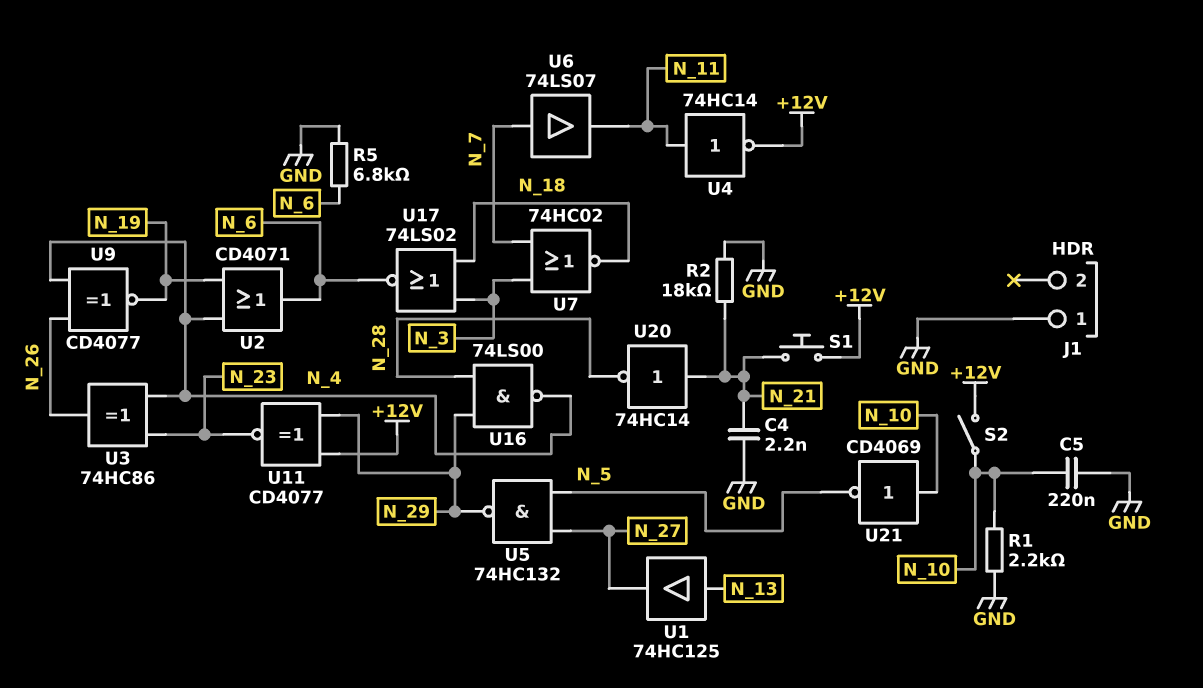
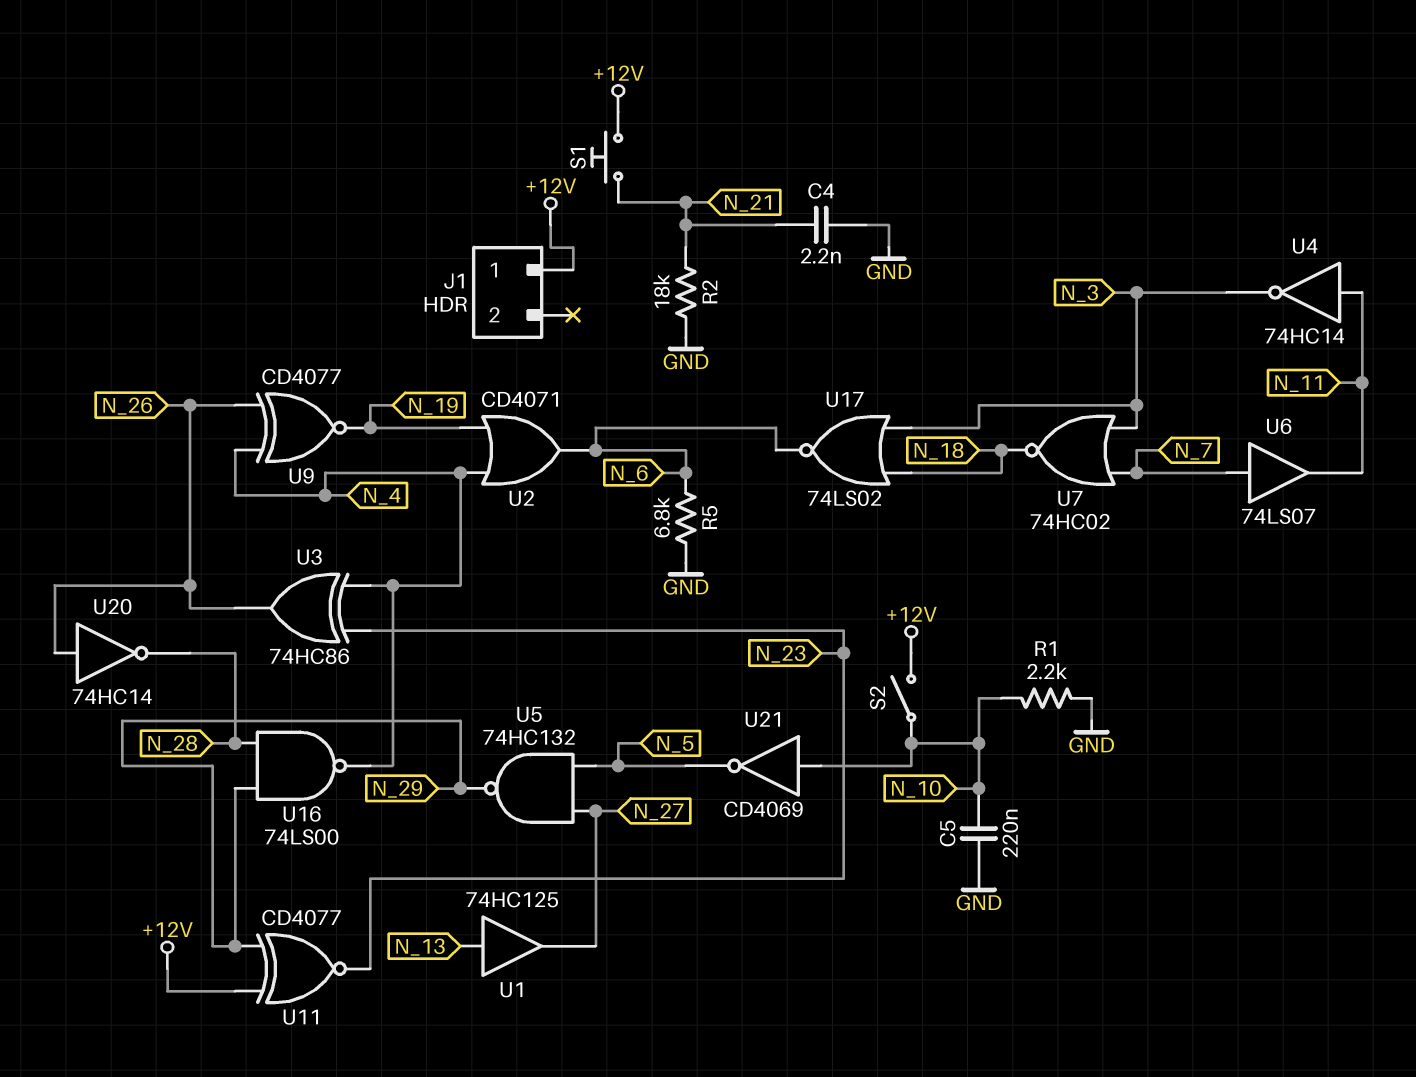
J1 pin 1: GND -> +12V
U4: NOT 74HC14 (in N_11, out +12V) -> NOT 74HC14 (in N_11, out N_3)
U20: NOT 74HC14 (in N_21, out N_28) -> NOT 74HC14 (in N_26, out N_28)

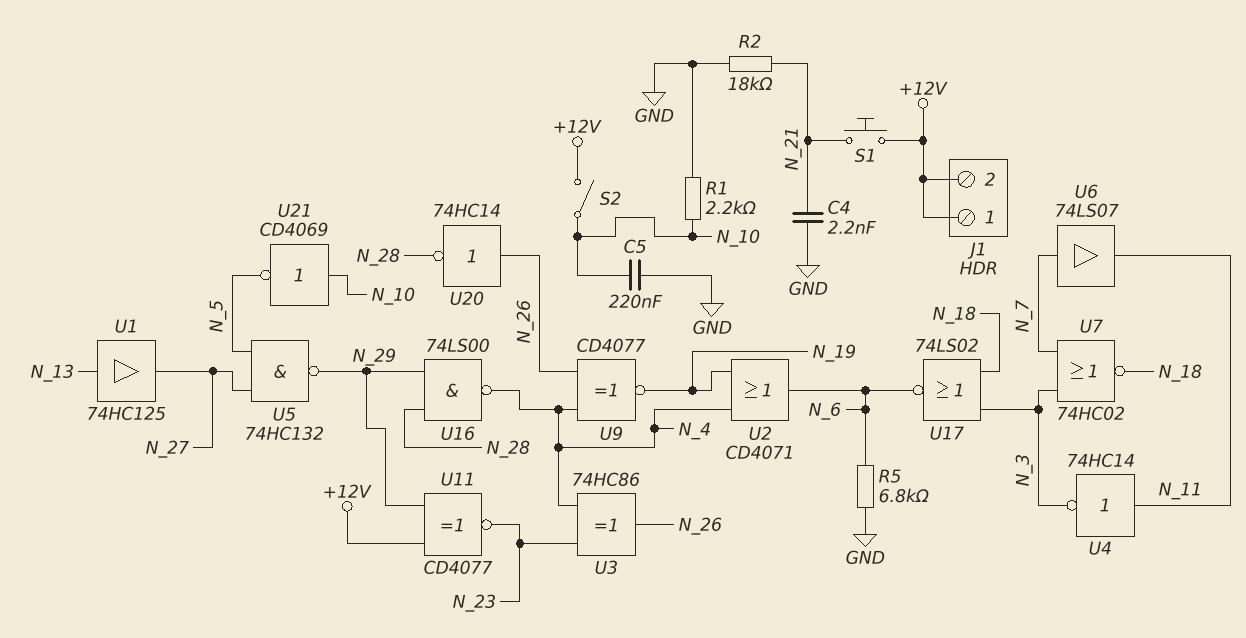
J1 pin 2: none -> +12V

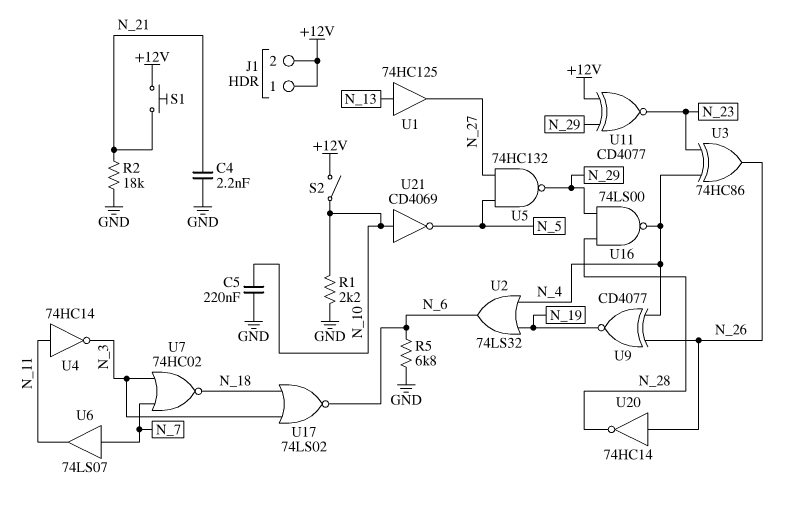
U2: OR CD4071 (in N_4, in N_19, out N_6) -> OR 74LS32 (in N_4, in N_19, out N_6)

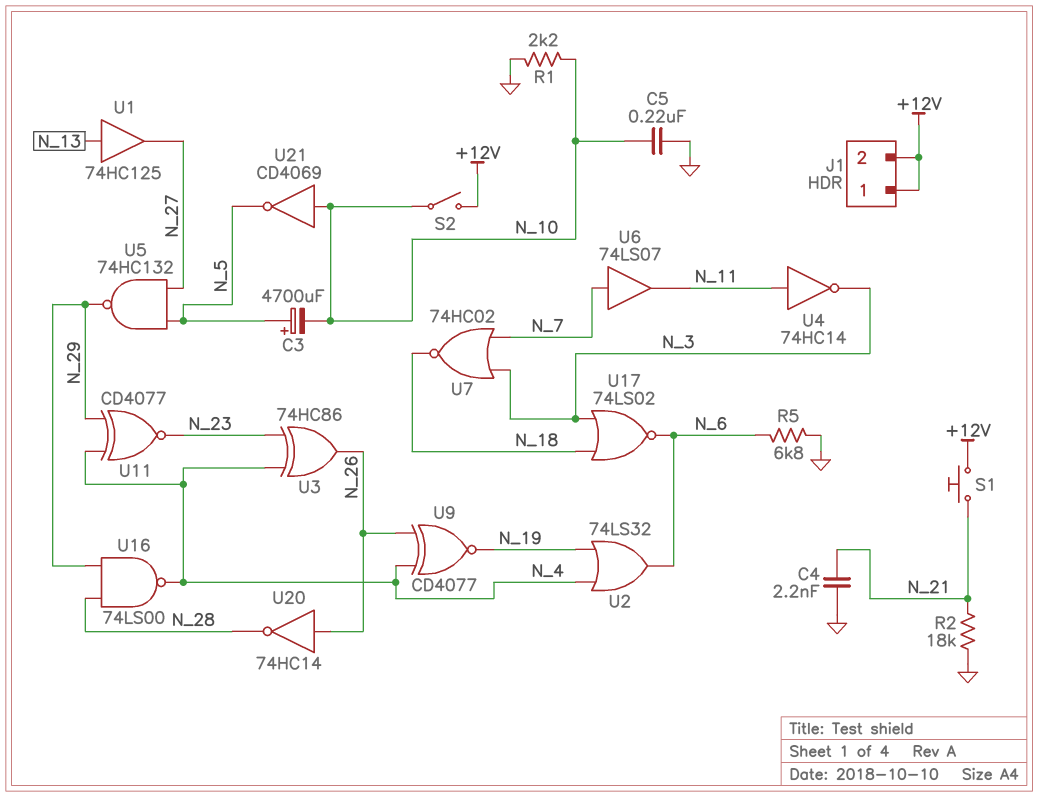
C3: none -> 4700uF (plus N_5, minus N_10)
U11: XNOR CD4077 (in +12V, in N_29, out N_23) -> XNOR CD4077 (in N_4, in N_29, out N_23)

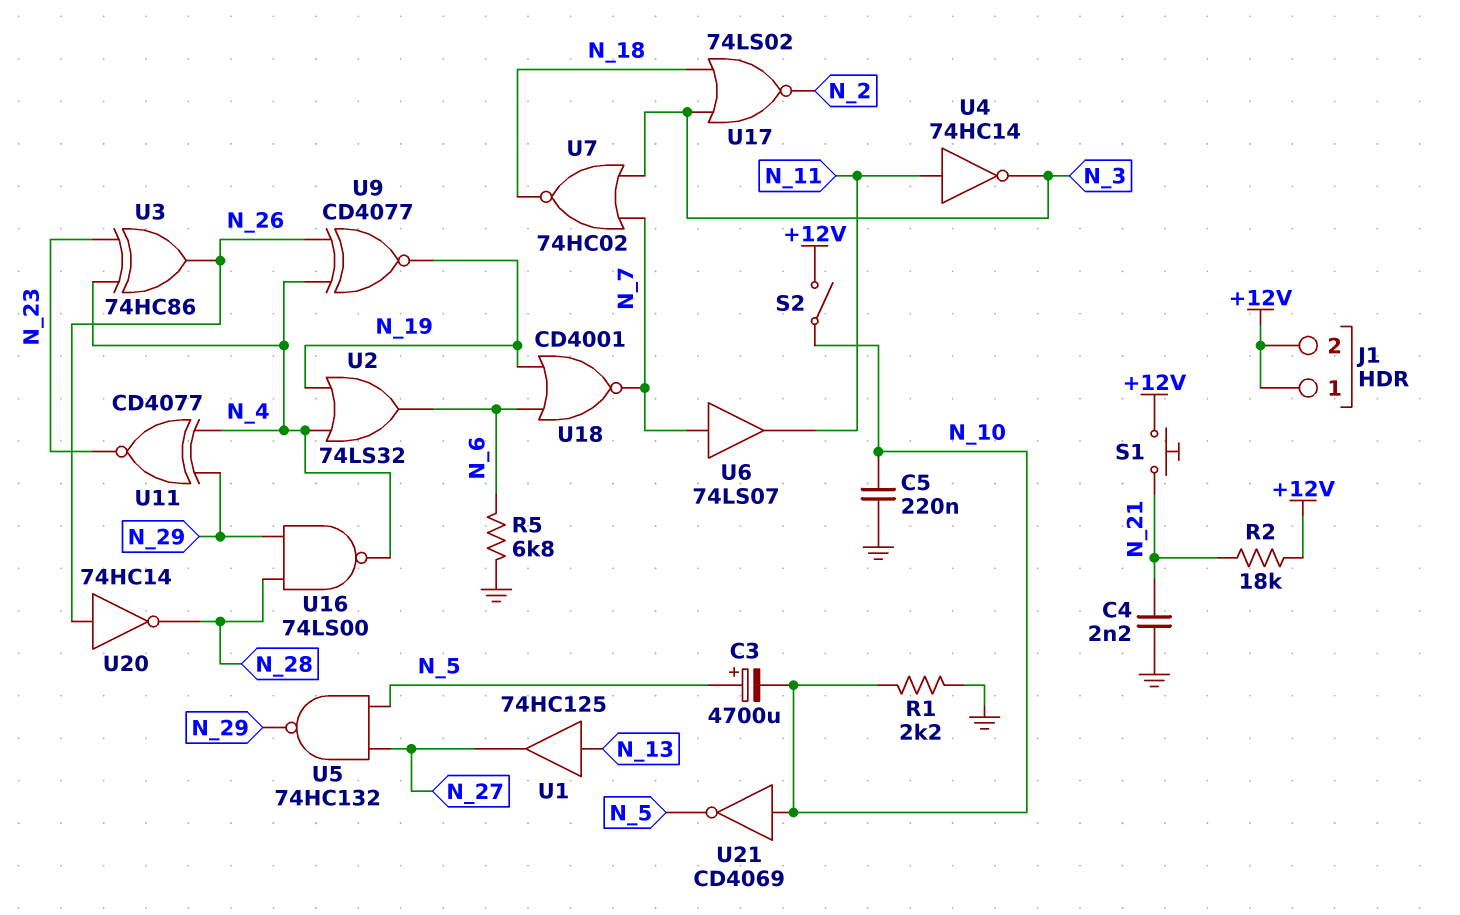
R2: 18k (GND, N_21) -> 18k (+12V, N_21)
U17: NOR 74LS02 (in N_3, in N_18, out N_6) -> NOR 74LS02 (in N_3, in N_18, out N_2)
U18: none -> NOR CD4001 (in N_6, in N_19, out N_7)

